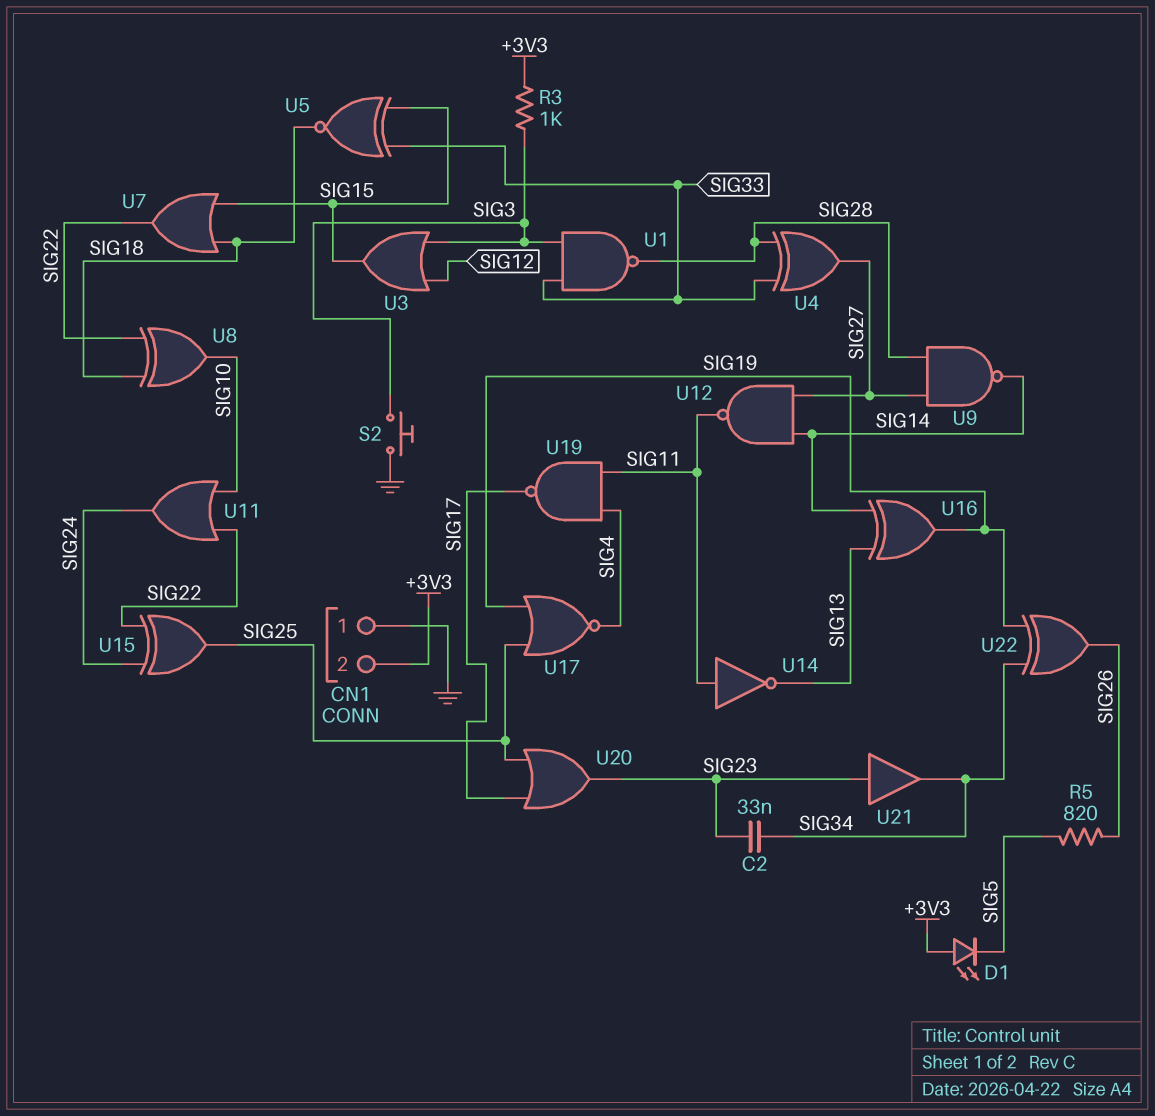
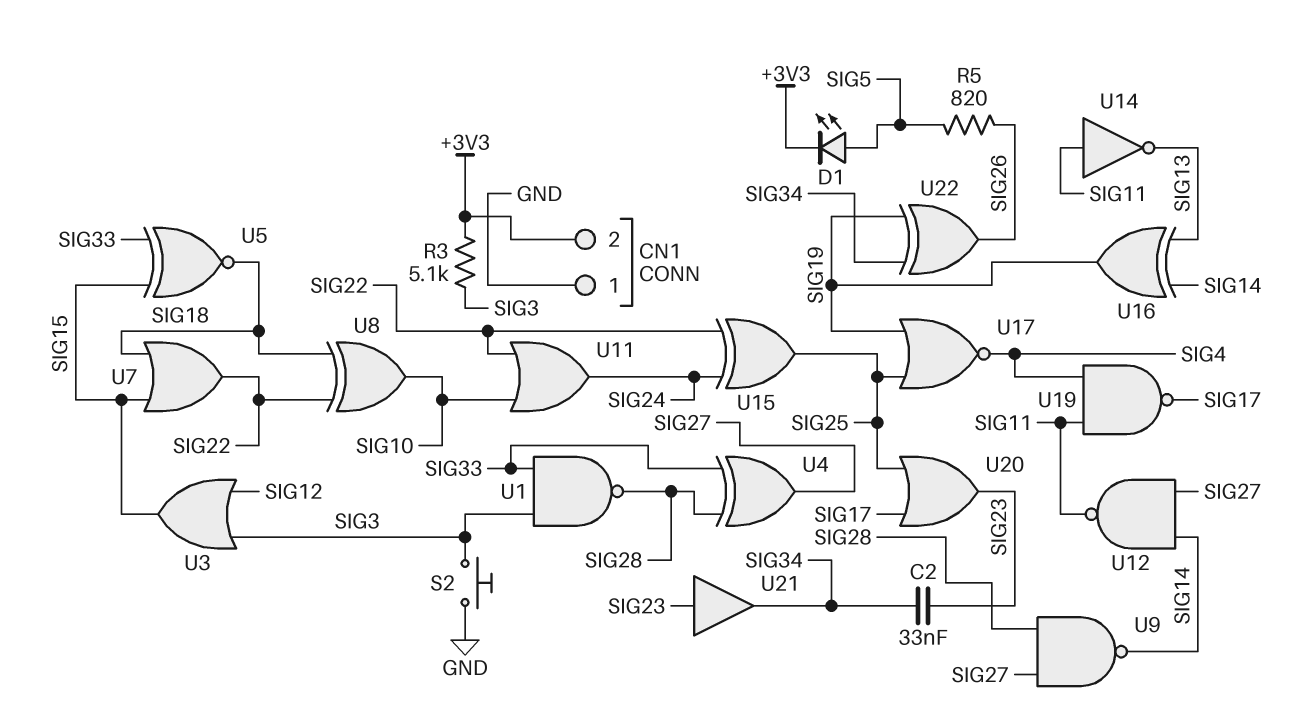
D1: LED (A +3V3, K SIG5) -> LED (A SIG5, K +3V3)
R3: 1k (+3V3, SIG3) -> 5.1k (+3V3, SIG3)

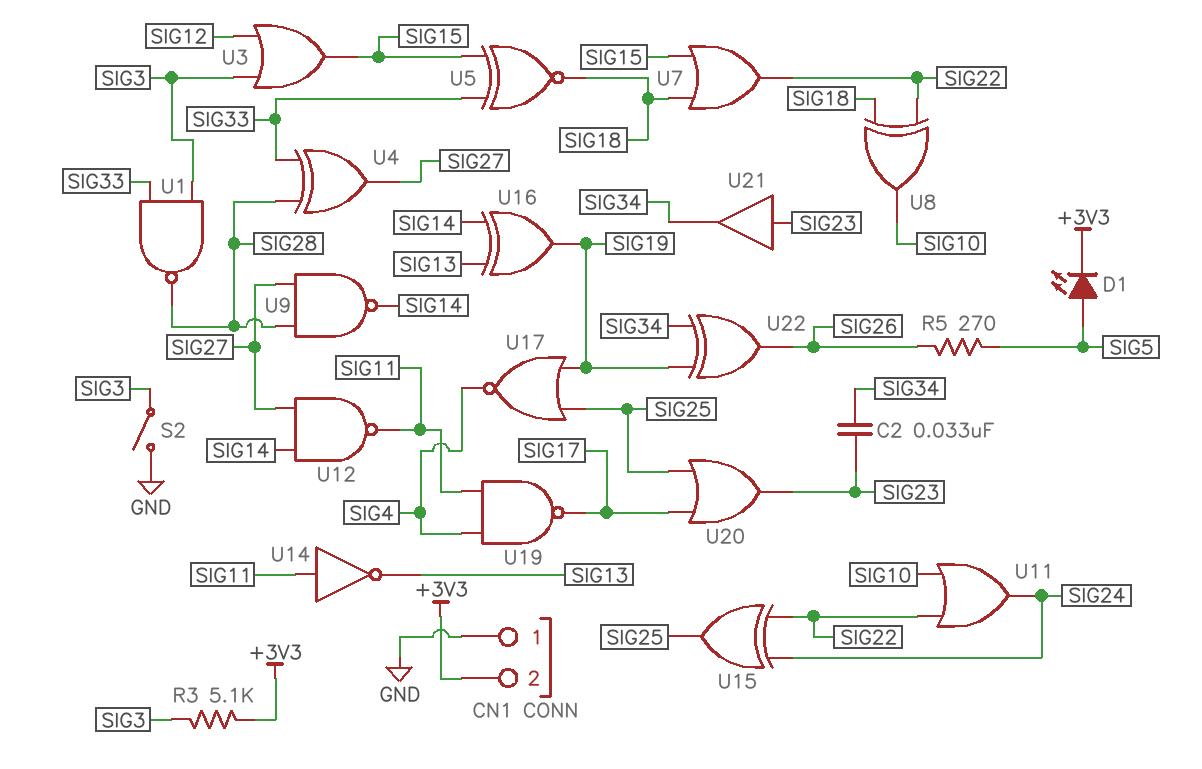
R5: 820 (SIG5, SIG26) -> 270 (SIG5, SIG26)
S2: button (GND, SIG3) -> switch (GND, SIG3)

